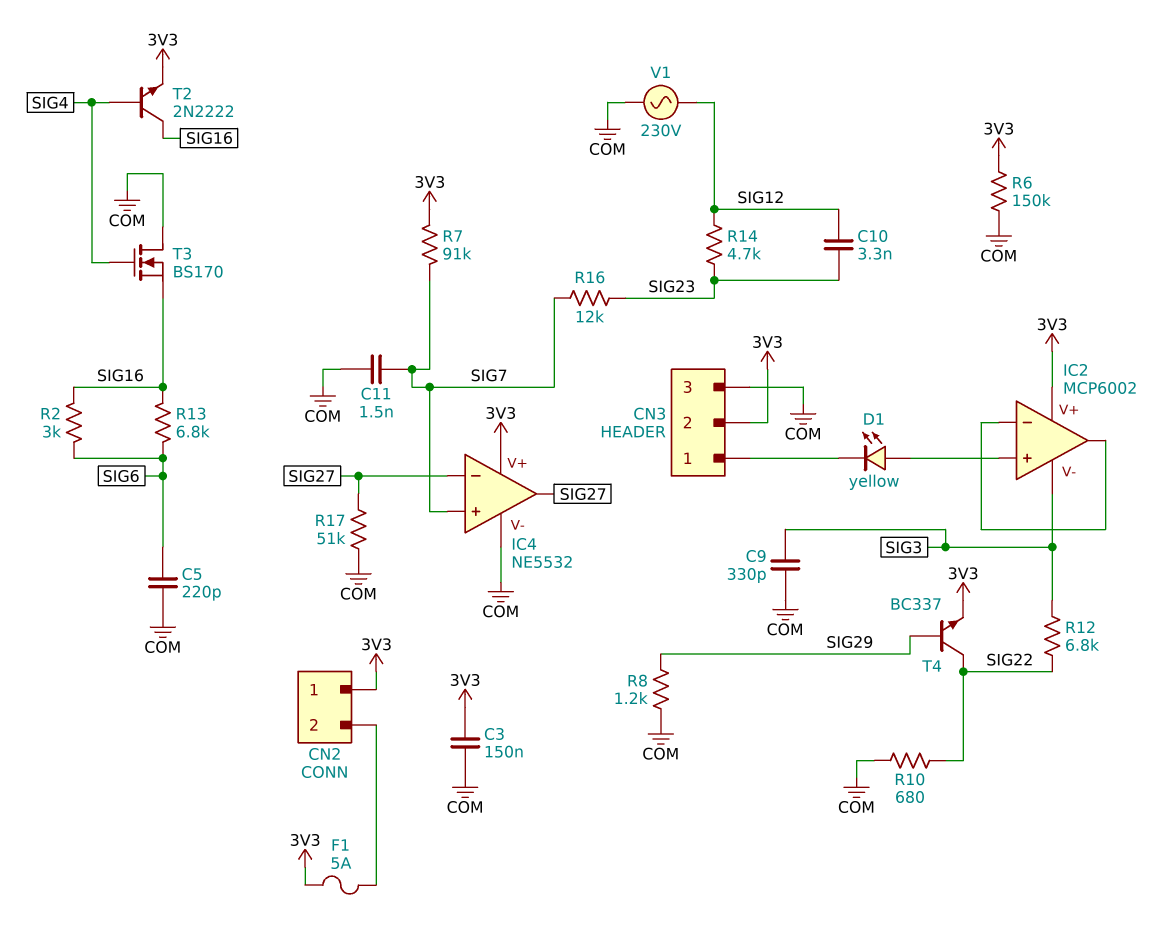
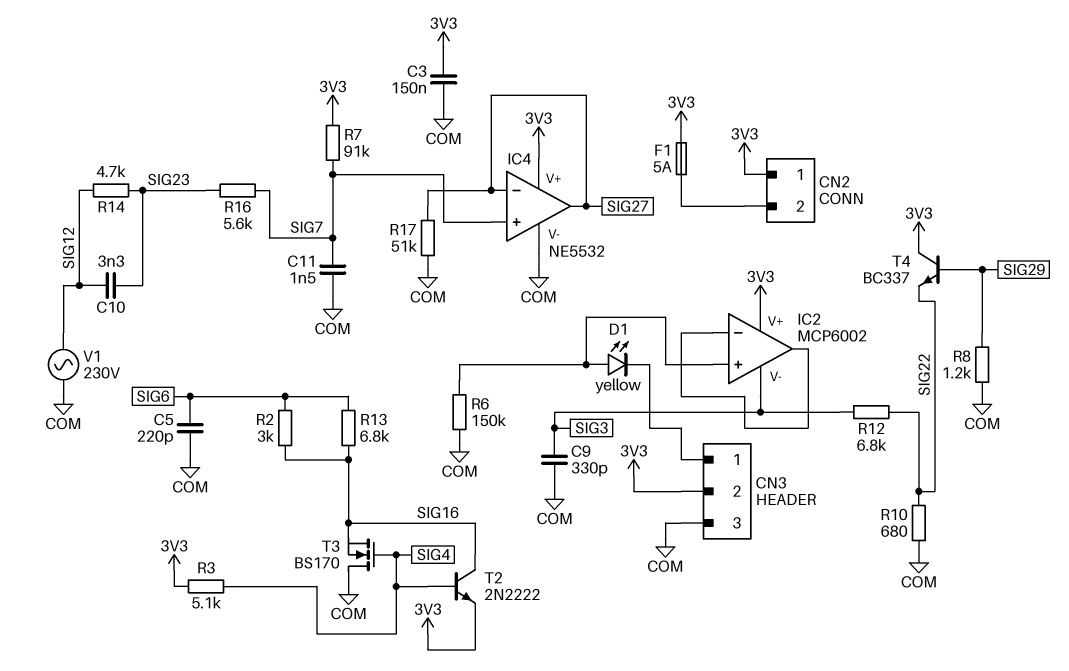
R3: none -> 5.1k (3V3, SIG4)
R6: 150k (3V3, COM) -> 150k (COM, IC2/in+)
R16: 12k (SIG7, SIG23) -> 5.6k (SIG7, SIG23)
T4: NPN BC337 (B SIG29, C SIG22, E 3V3) -> NPN BC337 (B SIG29, C 3V3, E SIG22)

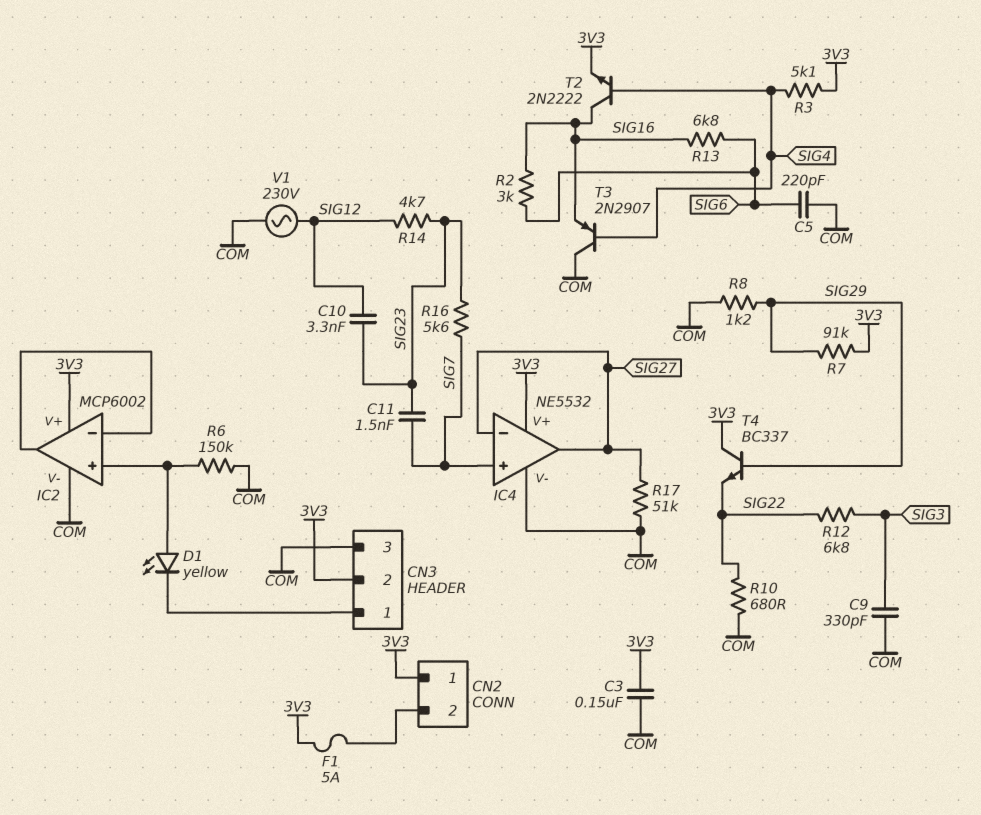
C11: 1.5nF (COM, SIG7) -> 1.5nF (SIG7, SIG23)
IC2 pin V-: SIG3 -> COM
R7: 91k (3V3, SIG7) -> 91k (3V3, SIG29)
T3: NMOS BS170 (G SIG4, D COM, S SIG16) -> PNP 2N2907 (B SIG4, C COM, E SIG16)

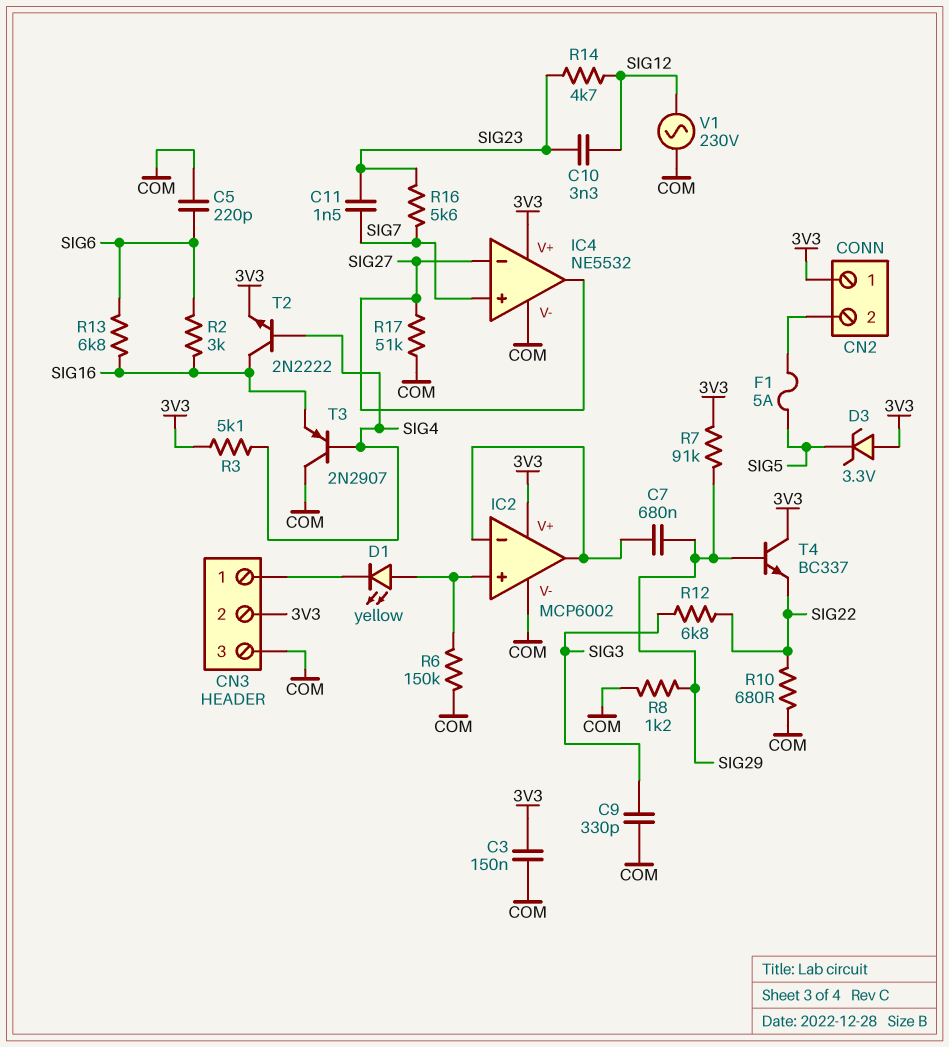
C7: none -> 680nF (IC2/in-, SIG29)
D3: none -> zener 3.3V (A 3V3, K SIG5)
F1: 5A (3V3, CN2/2) -> 5A (CN2/2, SIG5)

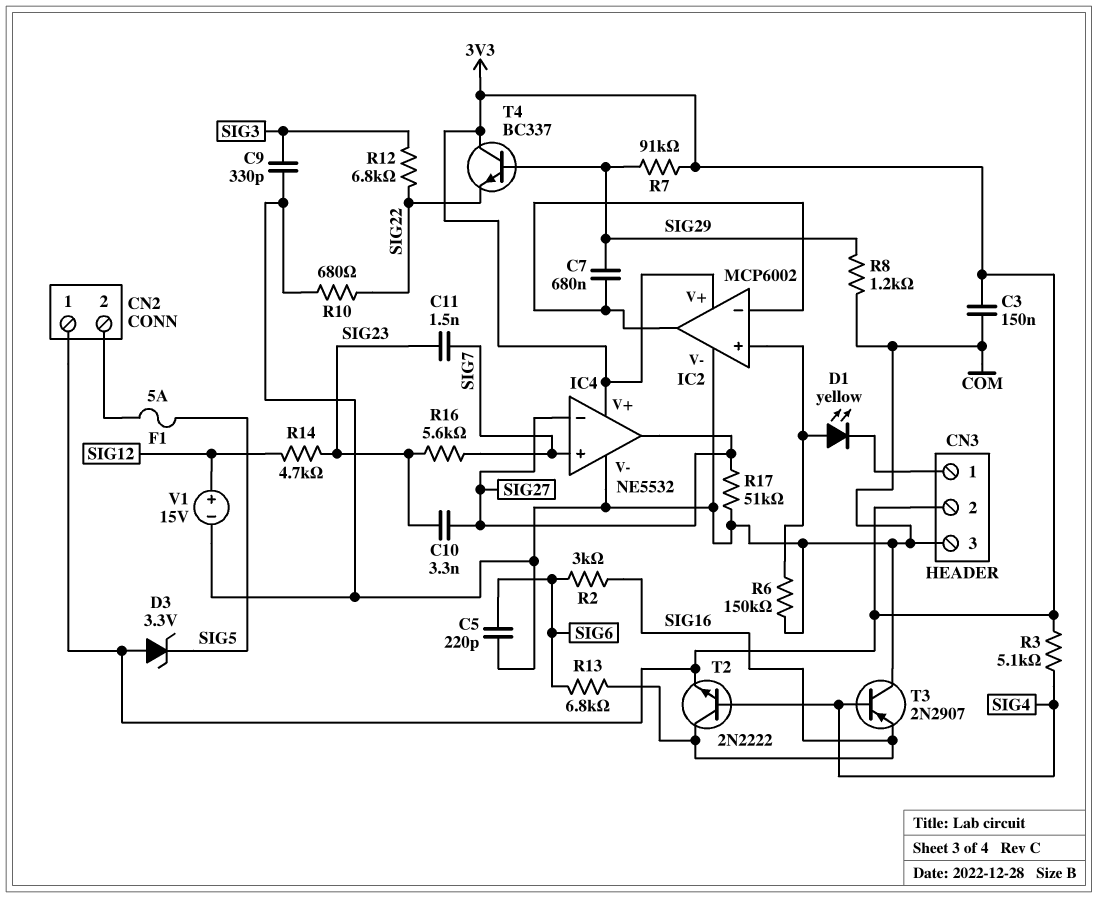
C10: 3.3nF (SIG12, SIG23) -> 3.3nF (SIG23, SIG27)
V1: AC 230V (COM, SIG12) -> 15V (plus SIG12, minus COM)

